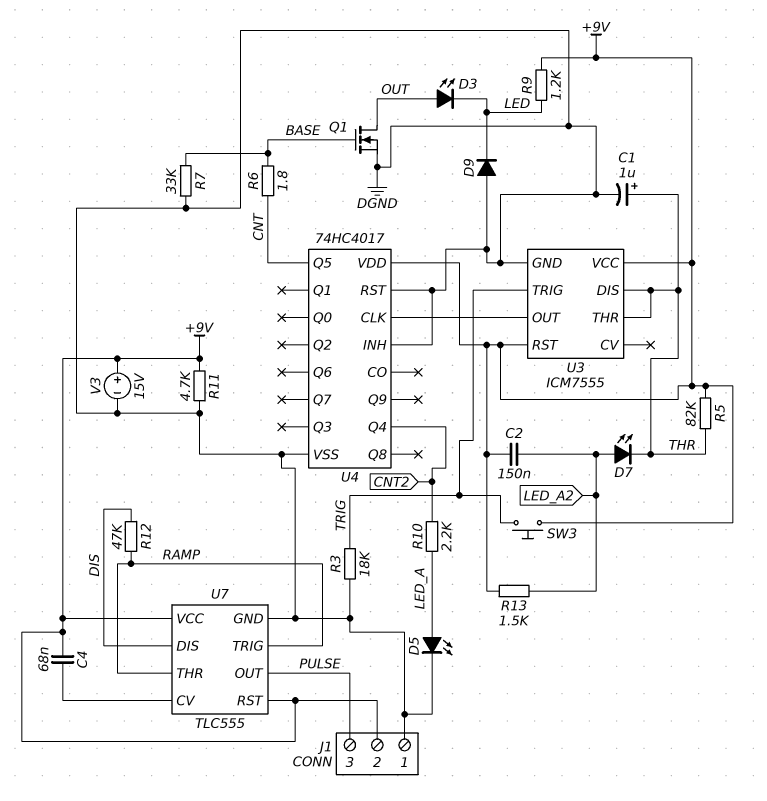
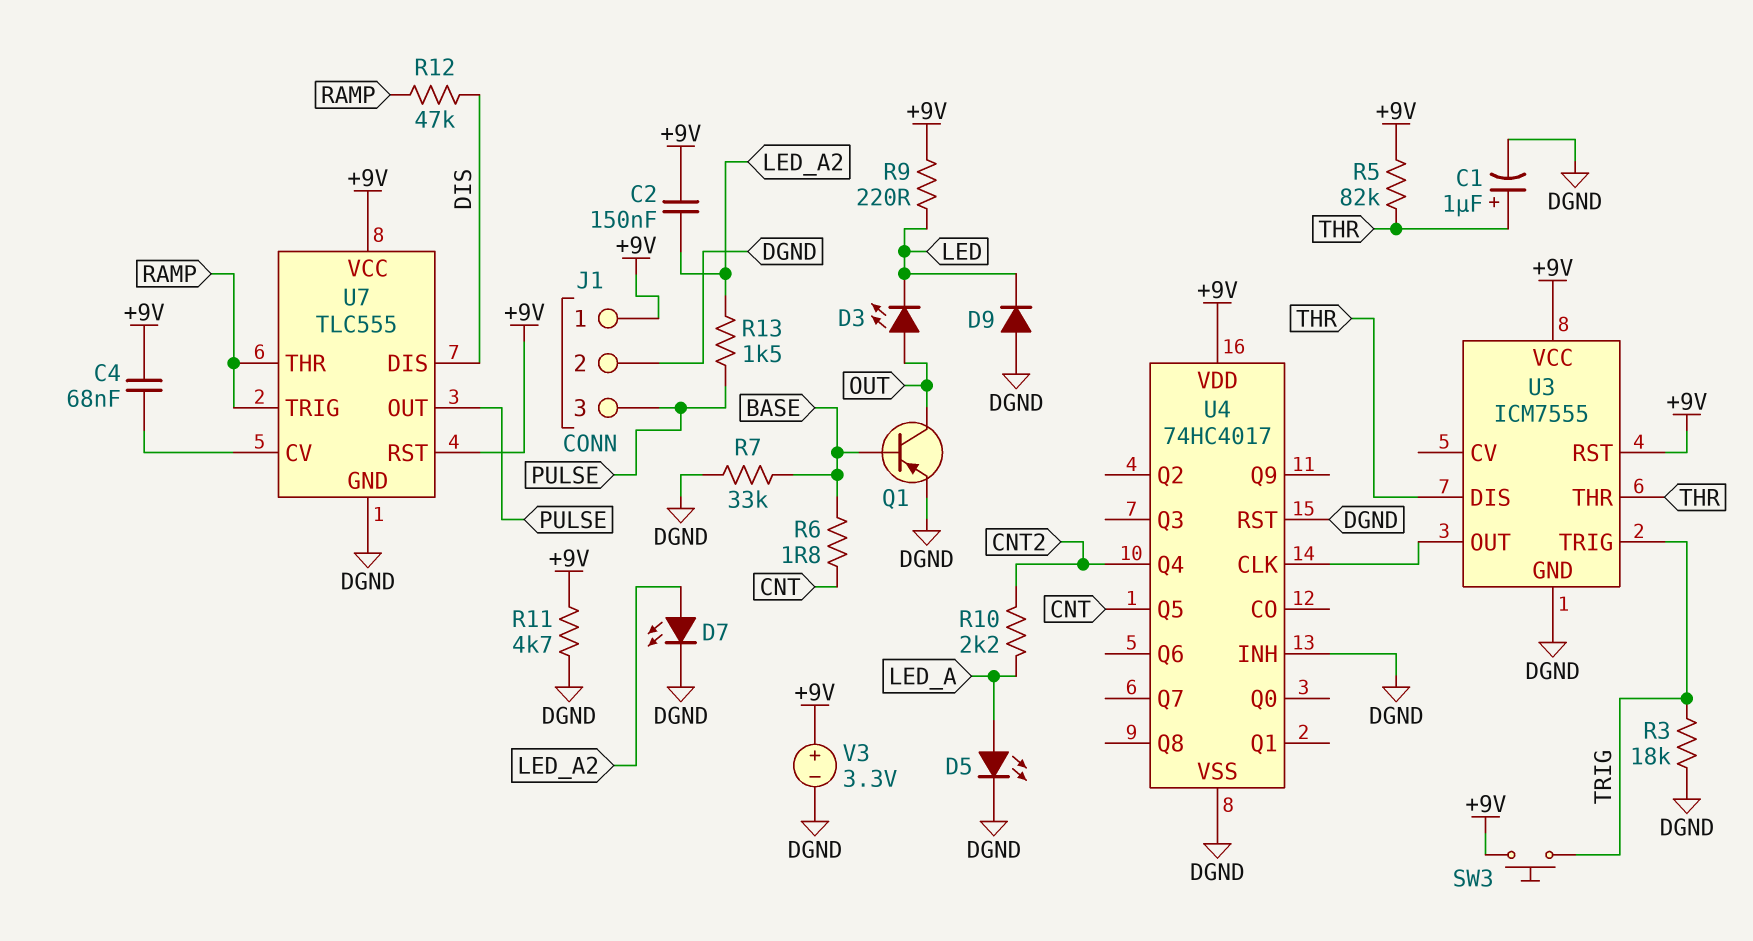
D7: LED (A LED_A2, K THR) -> LED (A LED_A2, K DGND)
J1 pin 1: DGND -> +9V
J1 pin 2: +9V -> DGND
Q1: NMOS (G BASE, D OUT, S DGND) -> PNP (B BASE, C OUT, E DGND)
R9: 1.2k (+9V, LED) -> 220 (+9V, LED)
R13: 1.5k (+9V, LED_A2) -> 1.5k (LED_A2, PULSE)
V3: 15V (plus +9V, minus DGND) -> 3.3V (plus +9V, minus DGND)

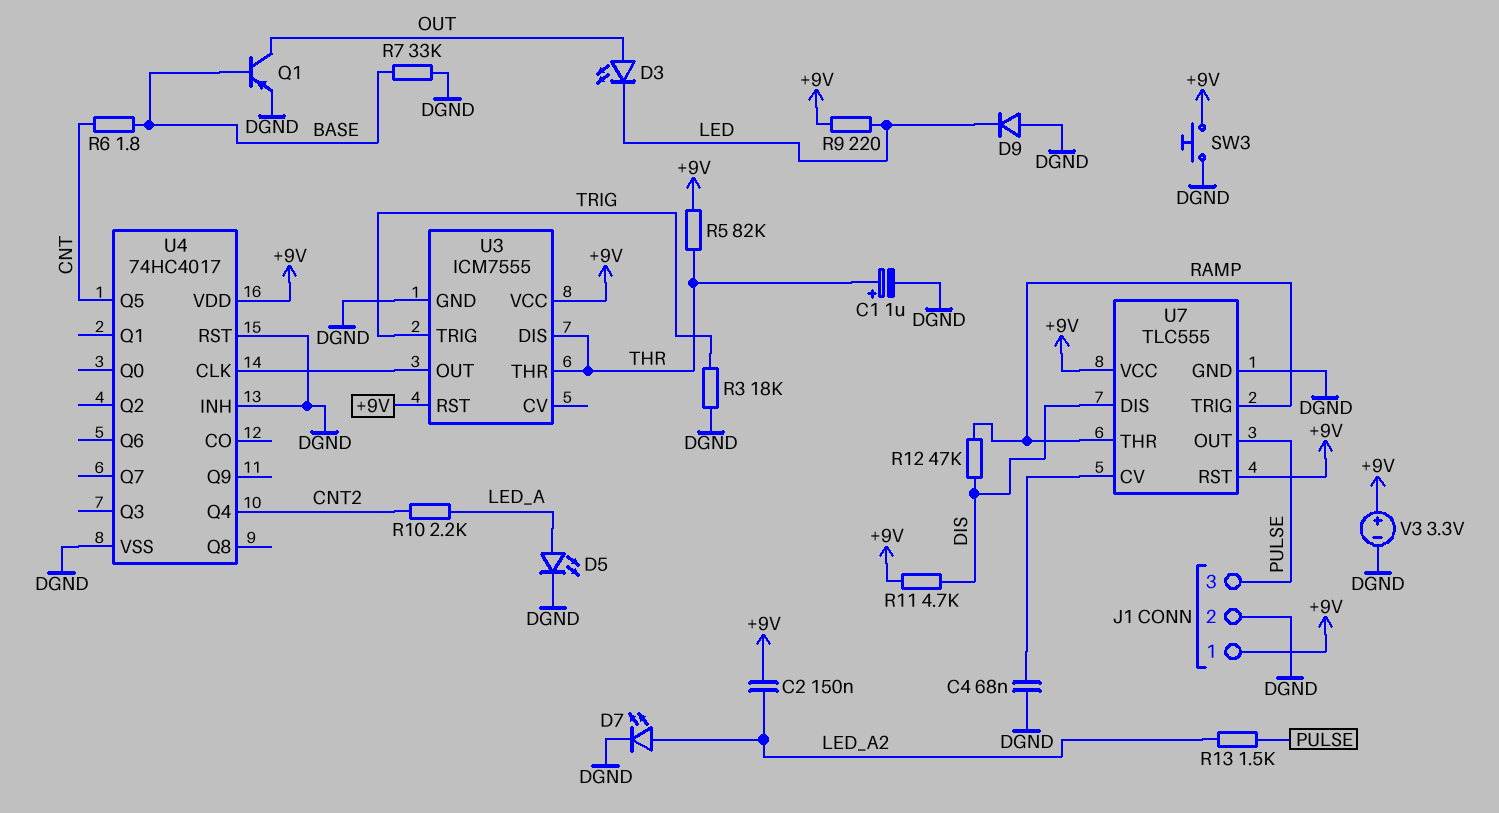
C4: 68nF (+9V, U7/CV) -> 68nF (DGND, U7/CV)
R11: 4.7k (+9V, DGND) -> 4.7k (+9V, DIS)
SW3: button (+9V, TRIG) -> button (+9V, DGND)

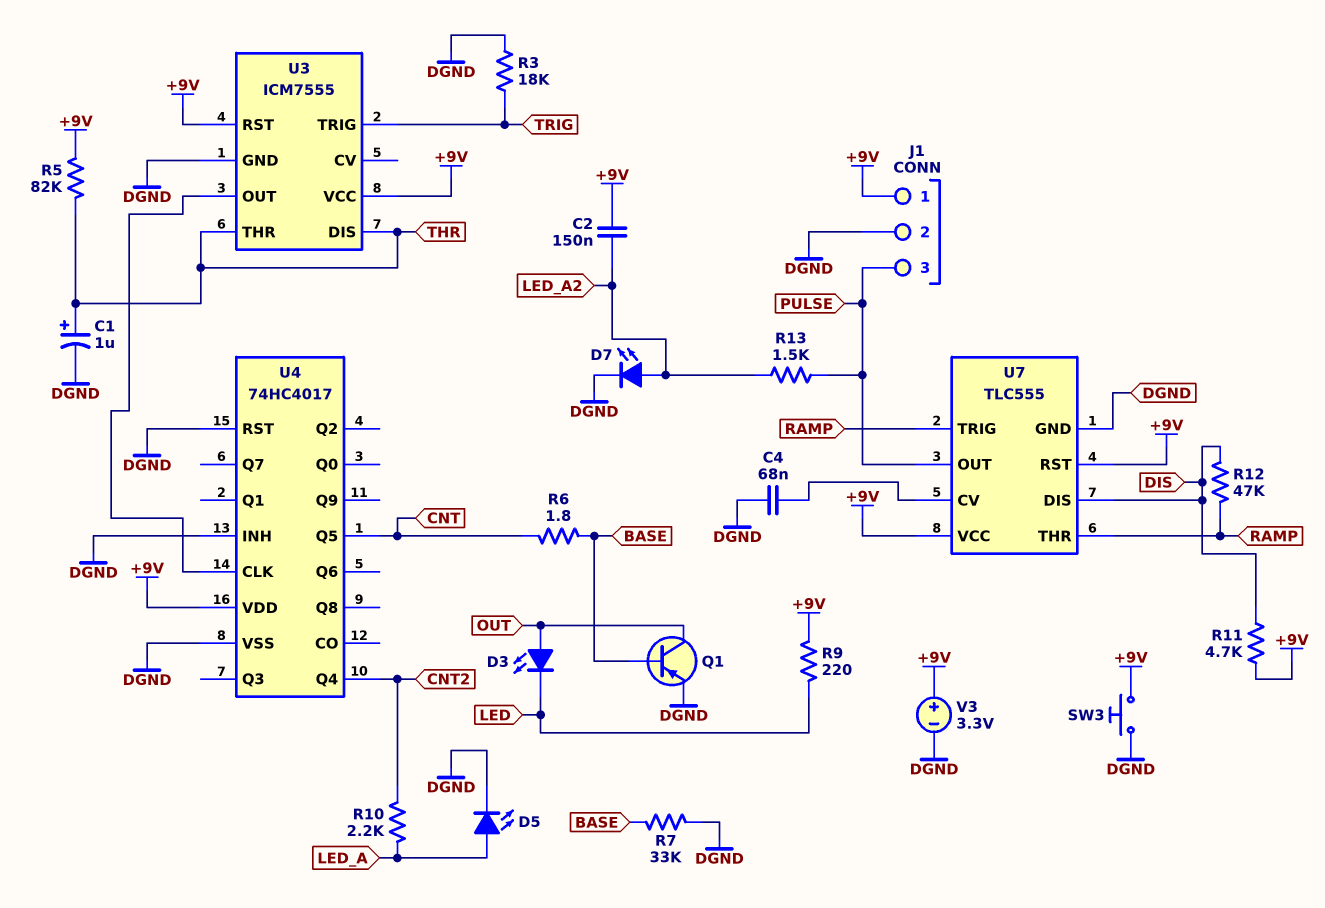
D9: diode (A DGND, K LED) -> none

